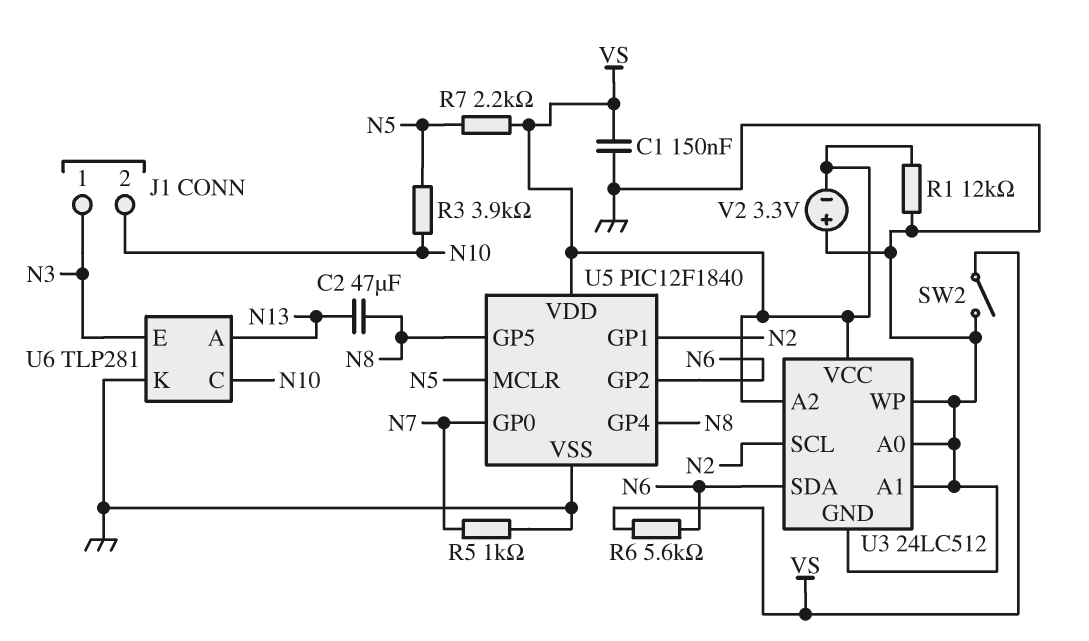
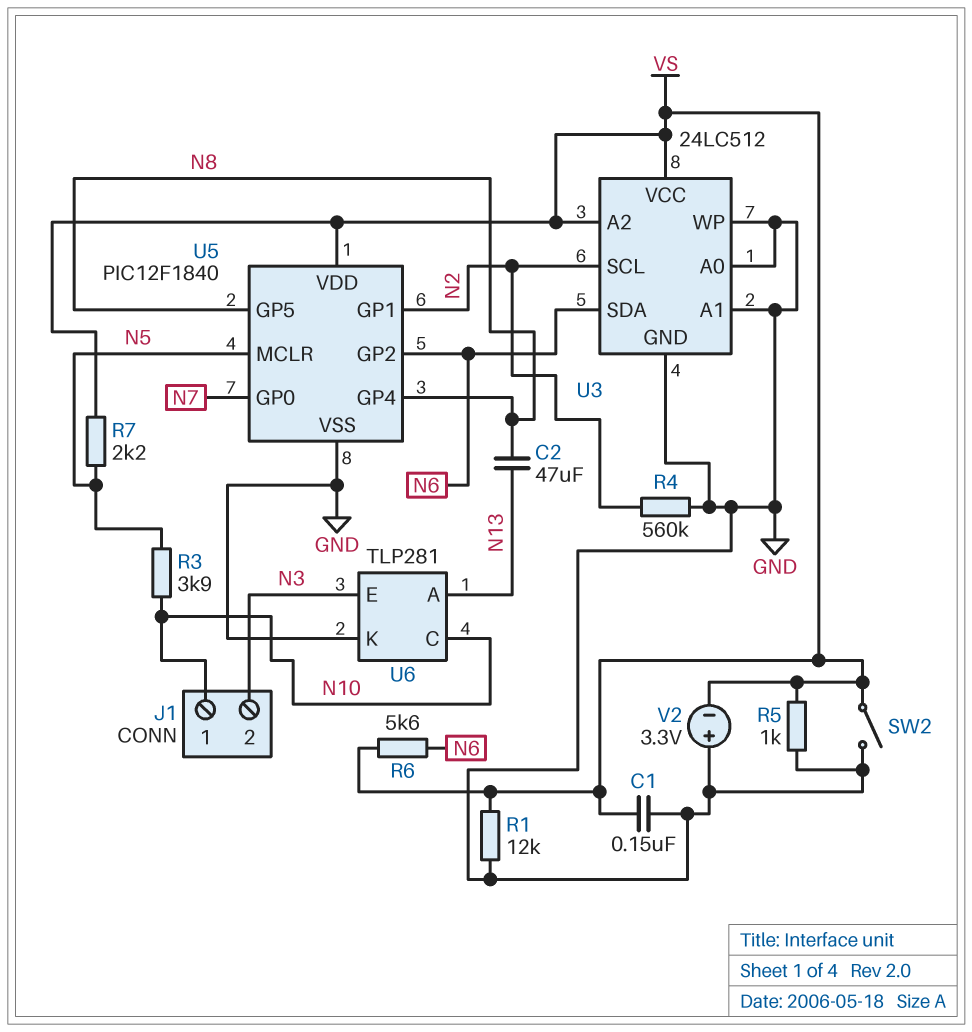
J1 pin 1: N3 -> N10
J1 pin 2: N10 -> N3
R4: none -> 560k (GND, N2)
R5: 1k (GND, N7) -> 1k (GND, VS)

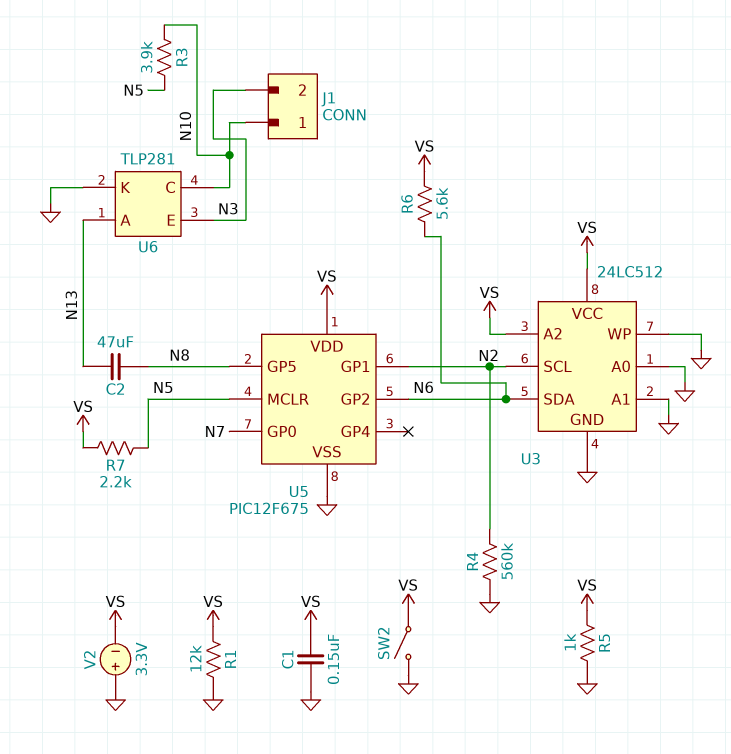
U5: PIC12F1840 -> PIC12F675
U5 pin GP4: N8 -> none

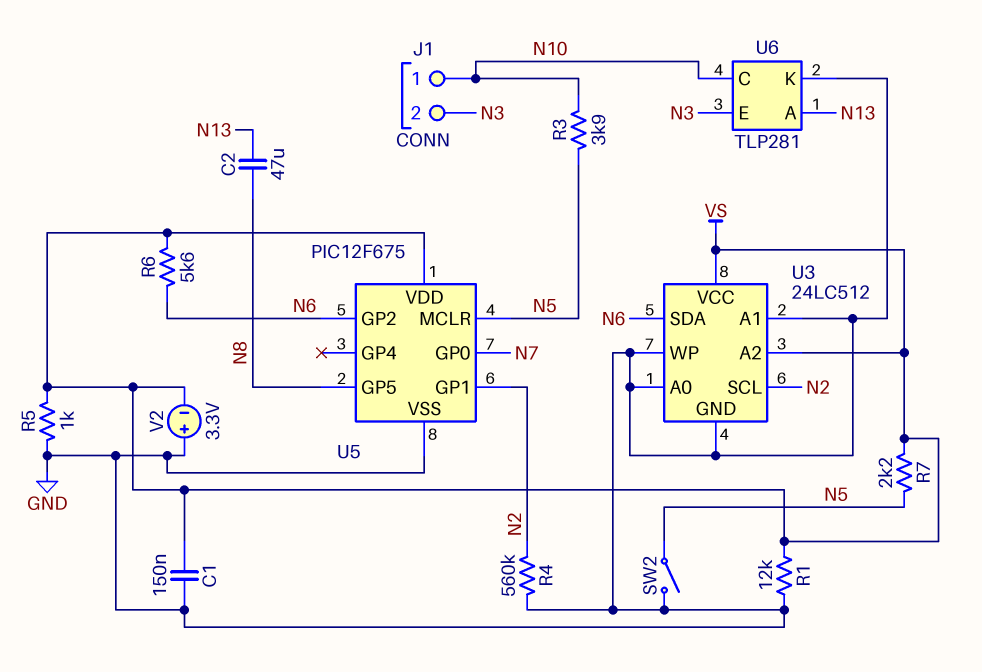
SW2: switch (GND, VS) -> switch (GND, N5)

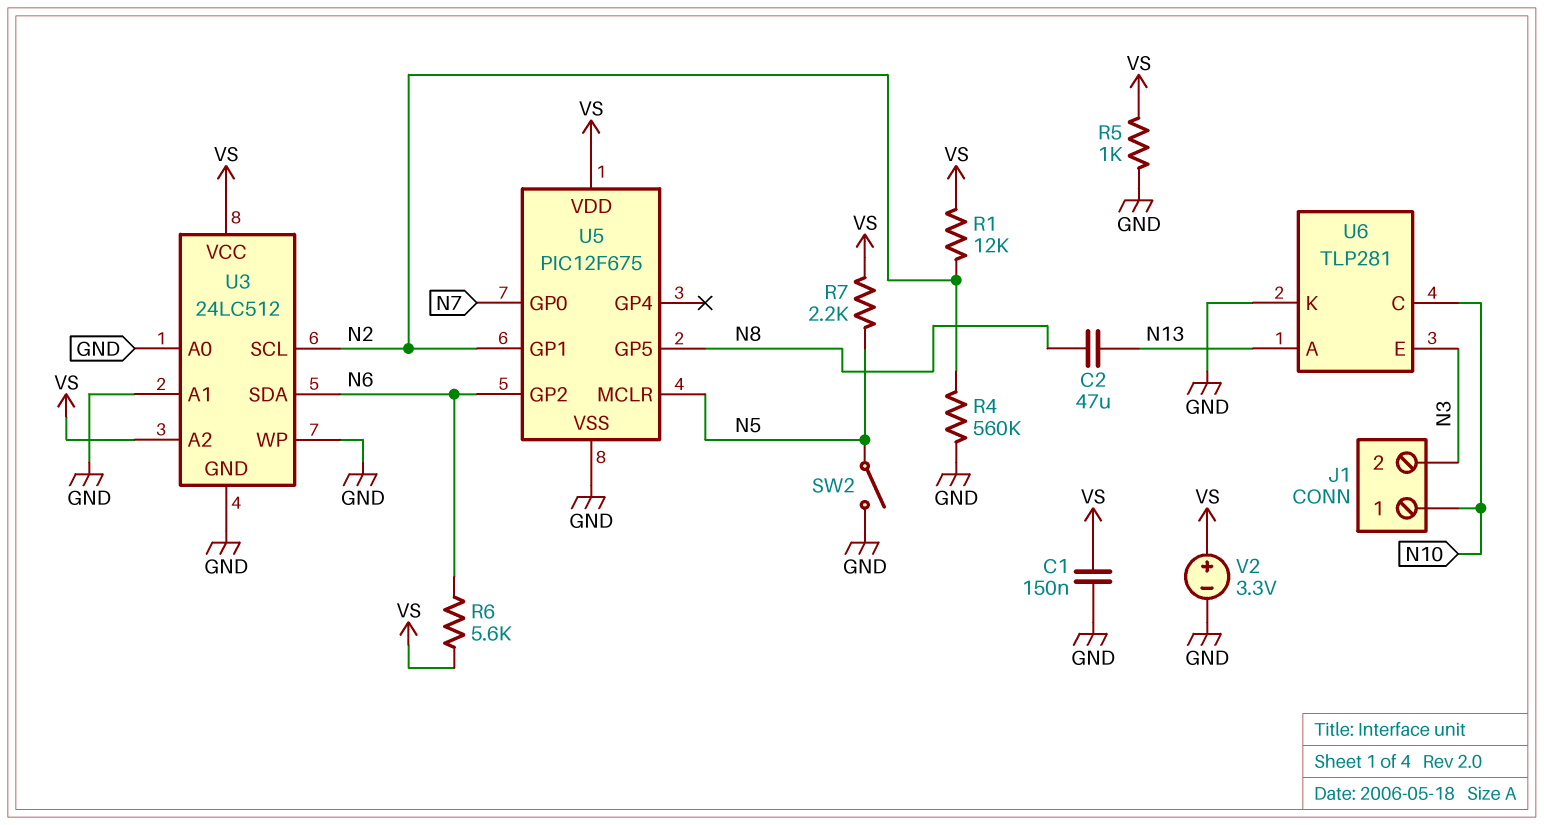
R1: 12k (GND, VS) -> 12k (N2, VS)
R3: 3.9k (N5, N10) -> none
V2: 3.3V (plus GND, minus VS) -> 3.3V (plus VS, minus GND)

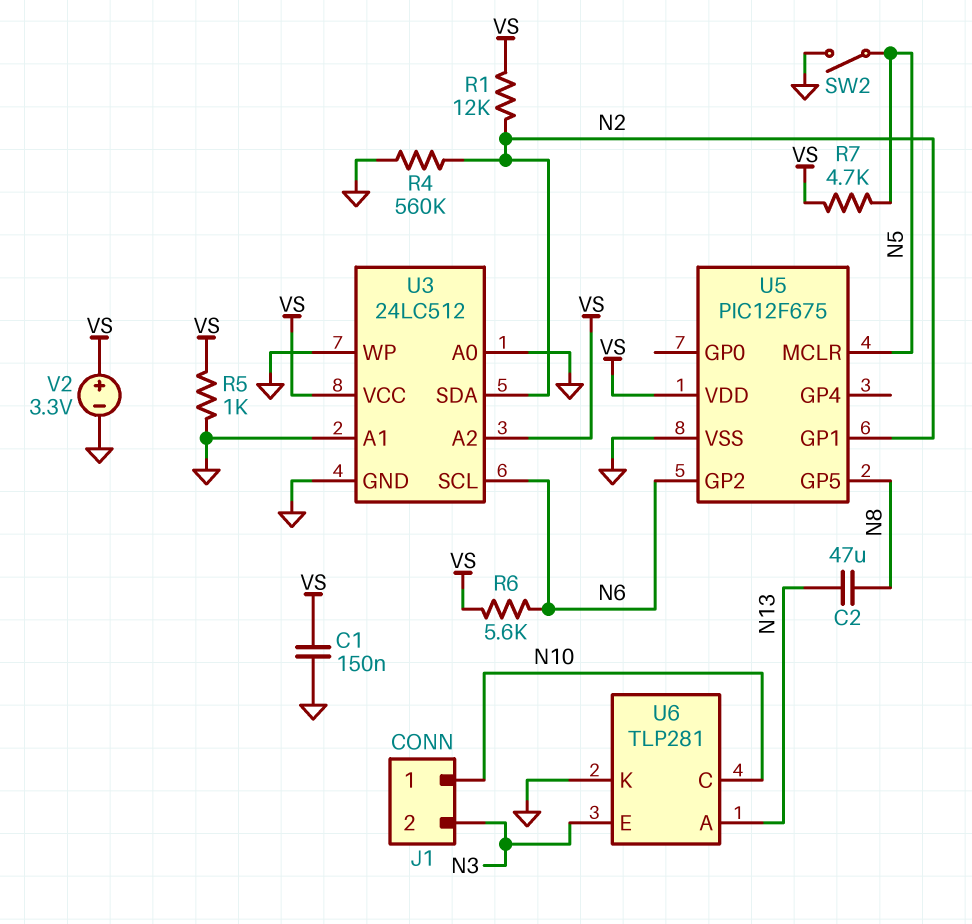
R7: 2.2k (N5, VS) -> 4.7k (N5, VS)
U3 pin SCL: N2 -> N6
U3 pin SDA: N6 -> N2
U5 pin GP0: N7 -> none

